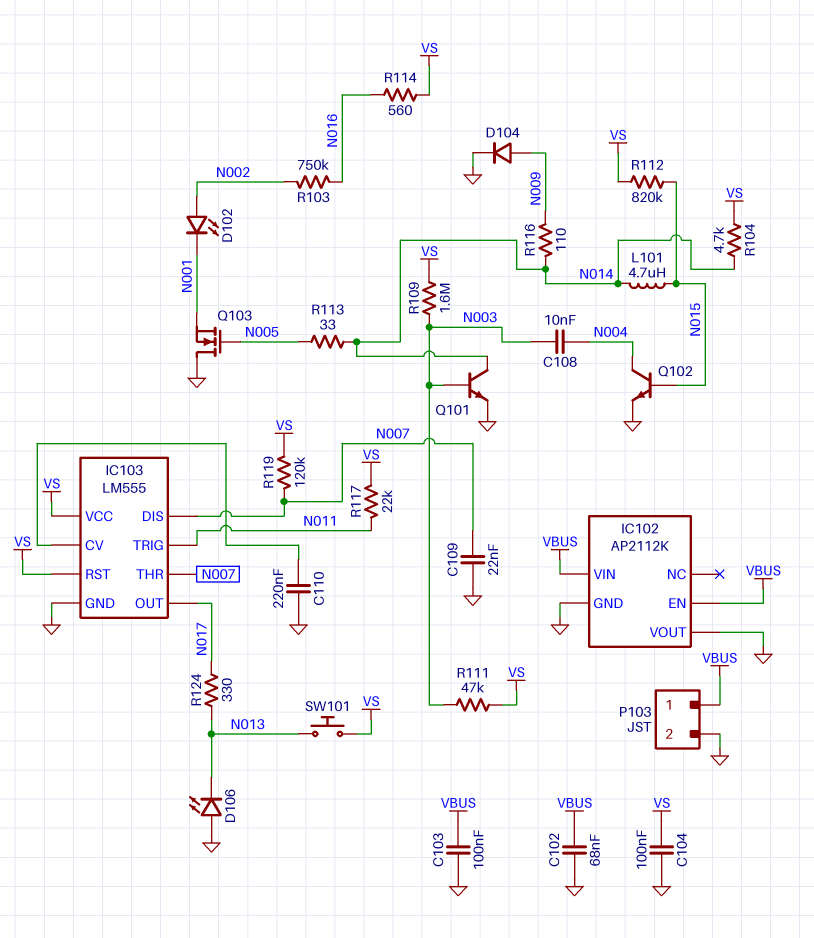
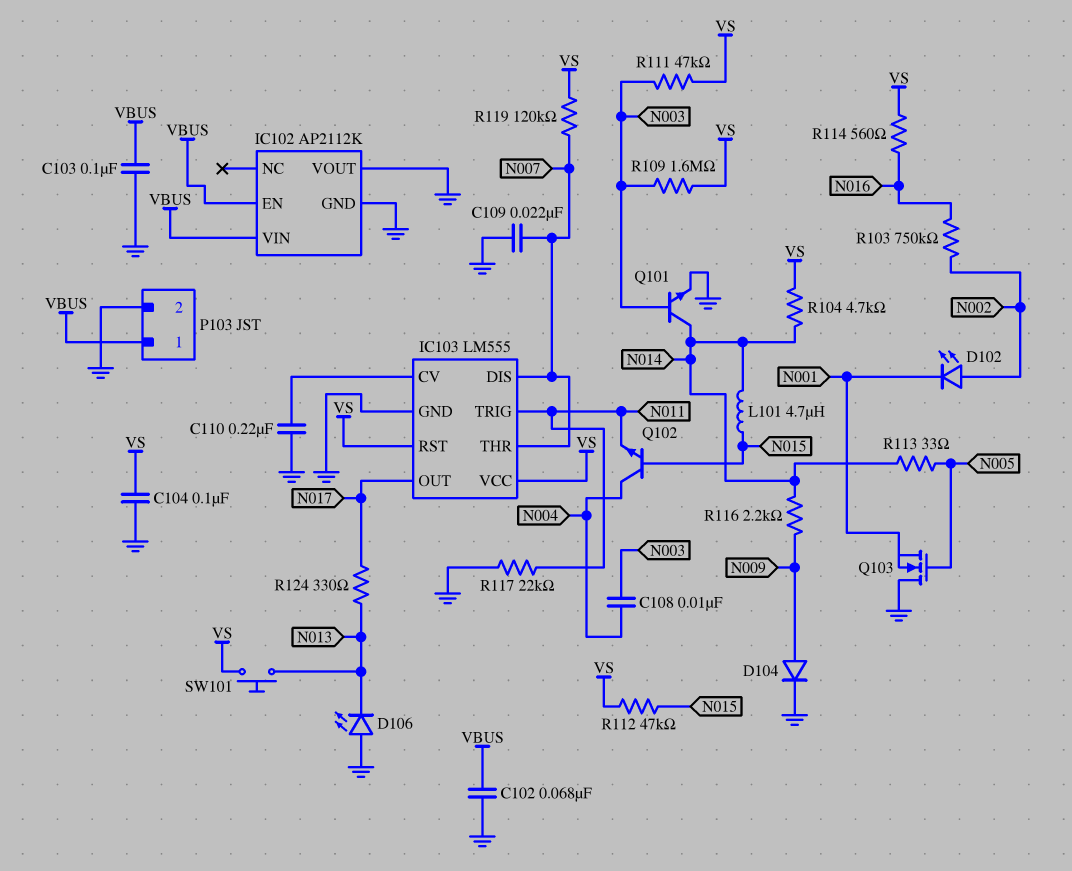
Q102: NPN (B N015, C N004, E GND) -> NPN (B N015, C N004, E N011)
R112: 820k (N015, VS) -> 47k (N015, VS)
R116: 110 (N009, N014) -> 2.2k (N009, N014)
R117: 22k (N011, VS) -> 22k (GND, N011)

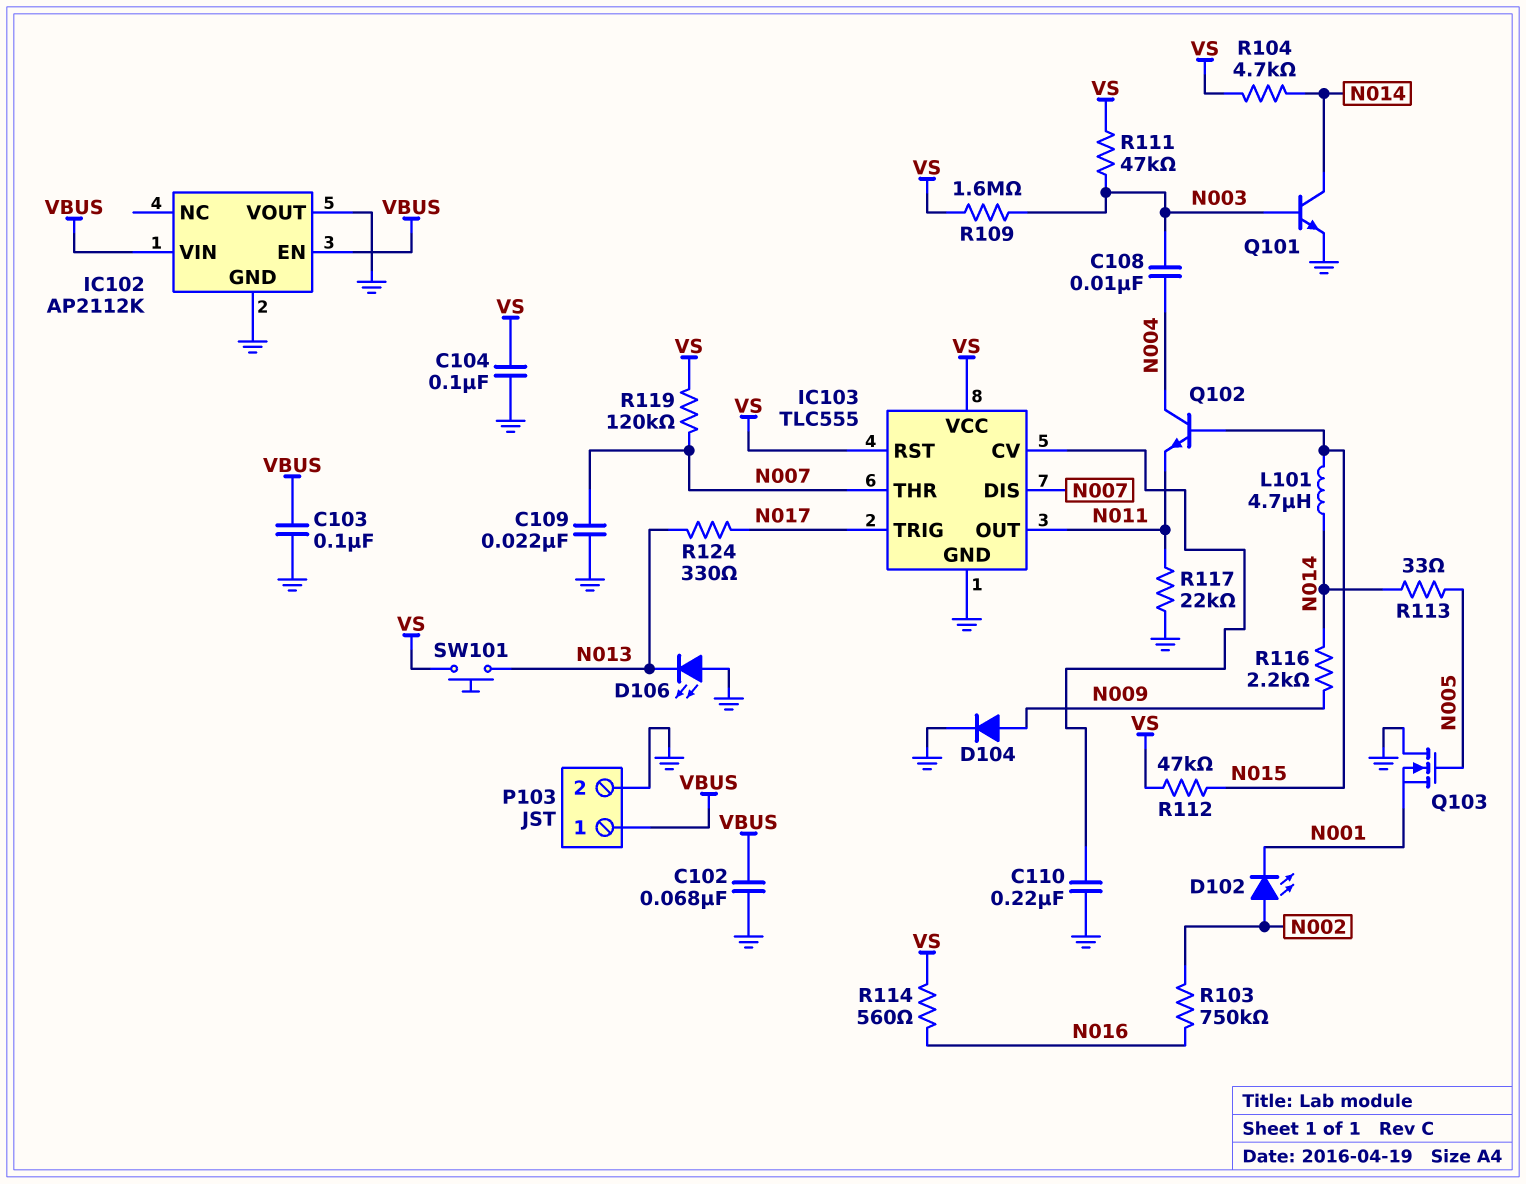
IC103: LM555 -> TLC555
IC103 pin OUT: N017 -> N011
IC103 pin TRIG: N011 -> N017

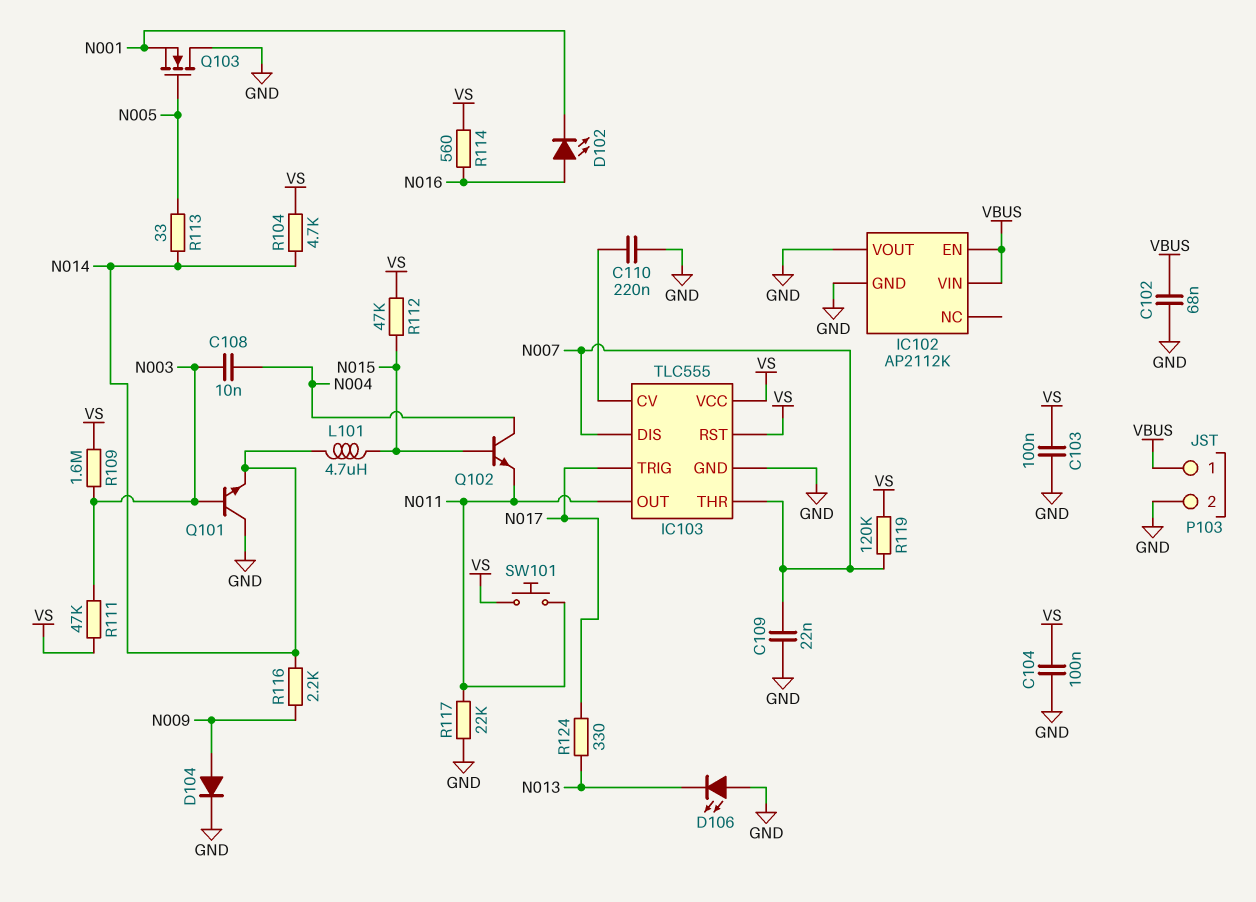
C103: 100nF (GND, VBUS) -> 100nF (GND, VS)
D102: LED (A N002, K N001) -> LED (A N016, K N001)
Q101: NPN (B N003, C N014, E GND) -> NPN (B N003, C GND, E N014)
R103: 750k (N002, N016) -> none
SW101: button (N013, VS) -> button (N011, VS)

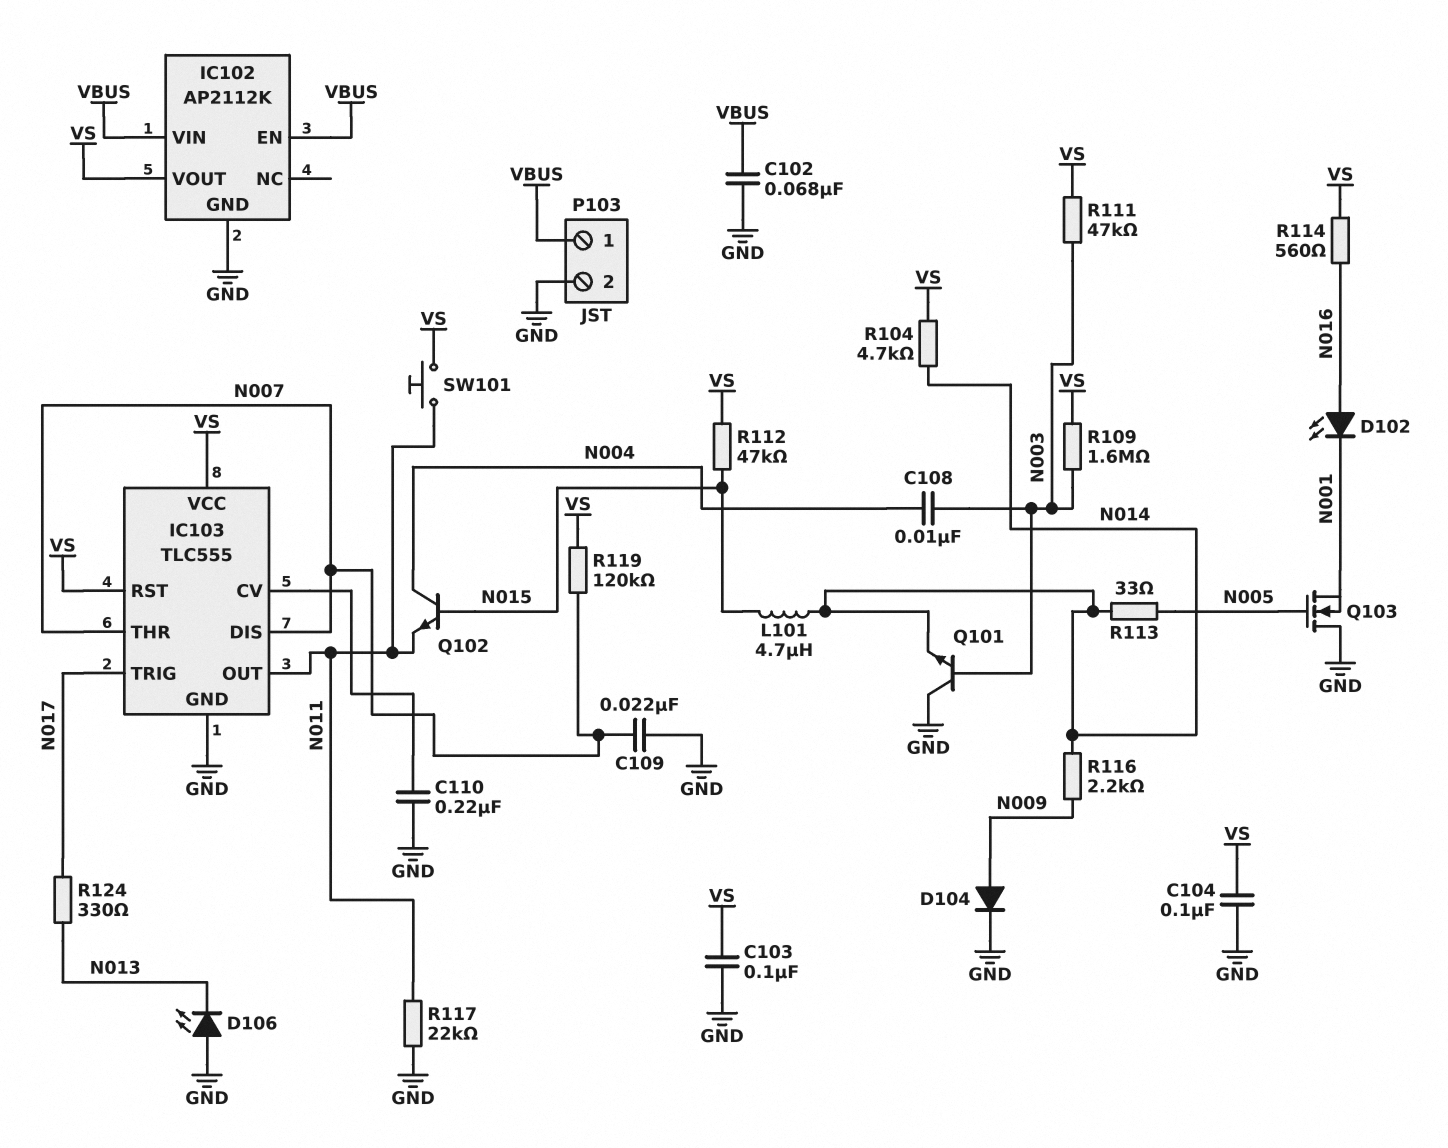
IC102 pin VOUT: GND -> VS

